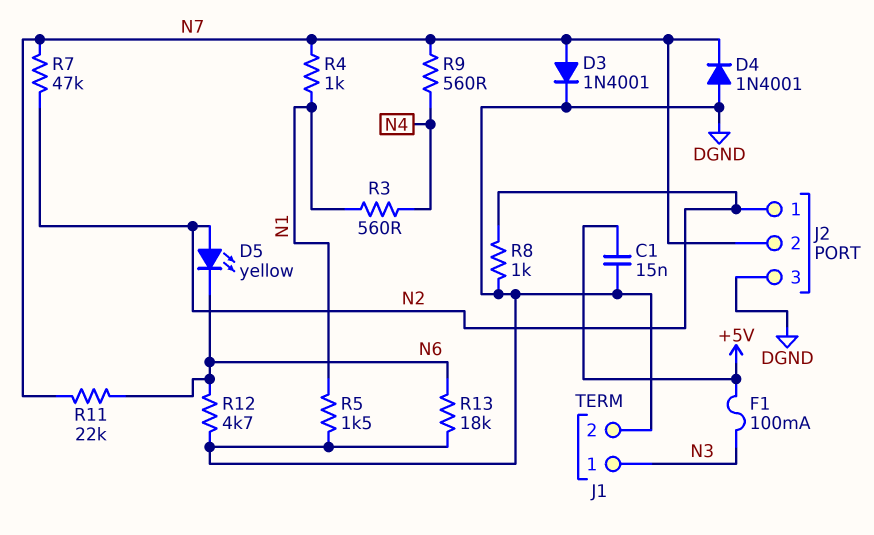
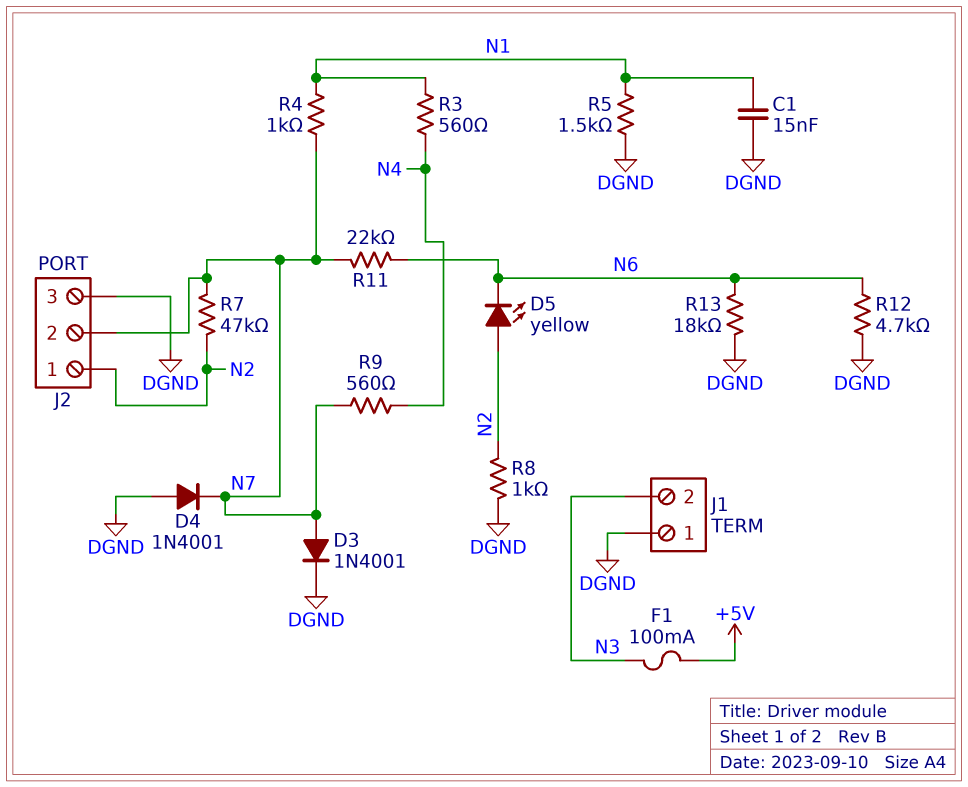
C1: 15nF (+5V, DGND) -> 15nF (DGND, N1)
J1 pin 1: N3 -> DGND
J1 pin 2: DGND -> N3

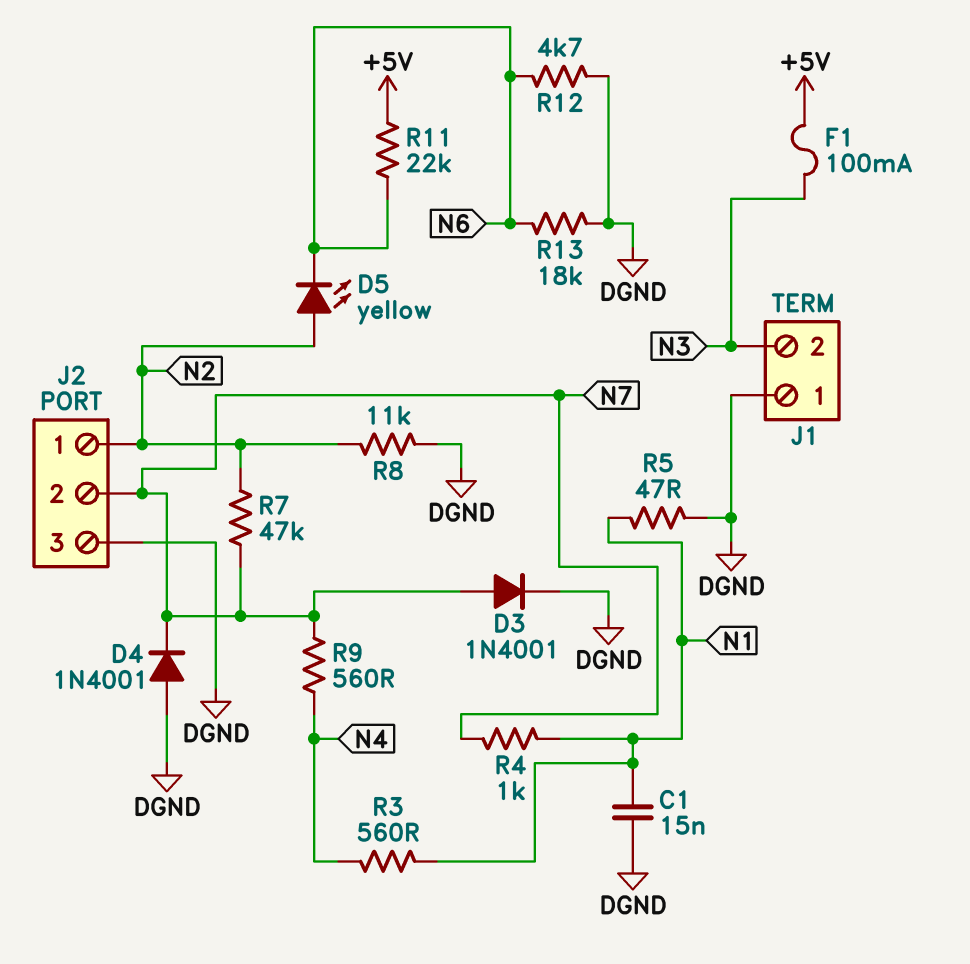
R5: 1.5k (DGND, N1) -> 47 (DGND, N1)
R8: 1k (DGND, N2) -> 11k (DGND, N2)
R11: 22k (N6, N7) -> 22k (+5V, N6)

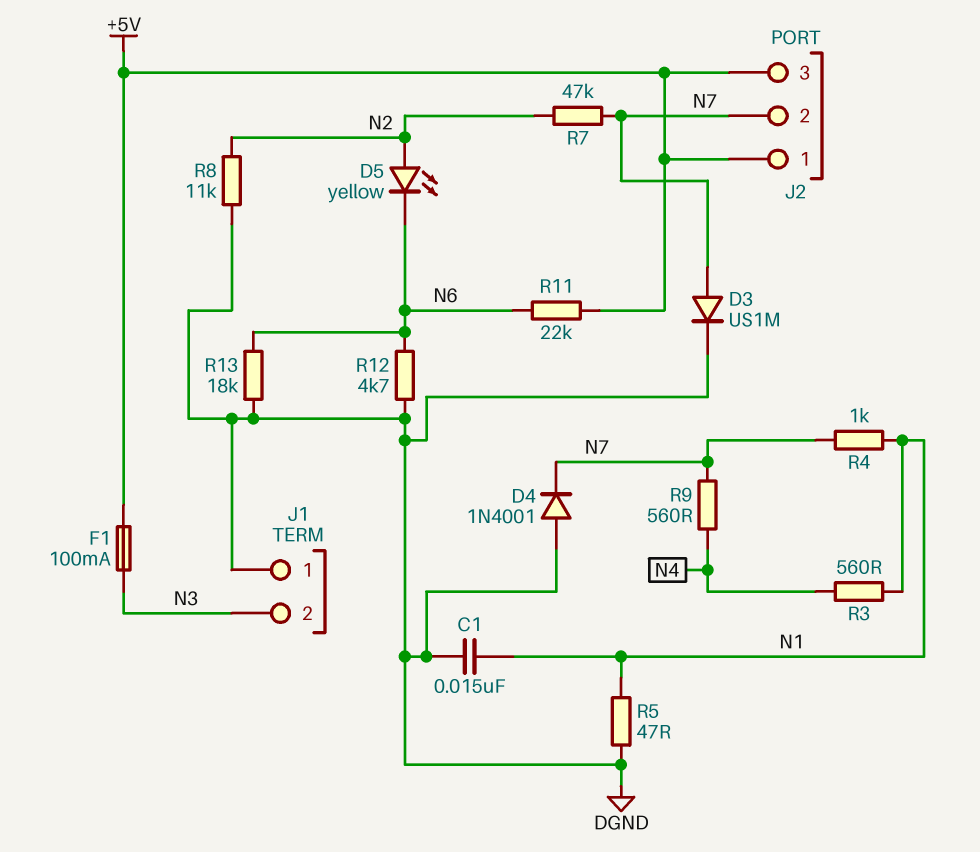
D3: diode 1N4001 (A N7, K DGND) -> diode US1M (A N7, K DGND)
J2 pin 1: N2 -> +5V
J2 pin 3: DGND -> +5V

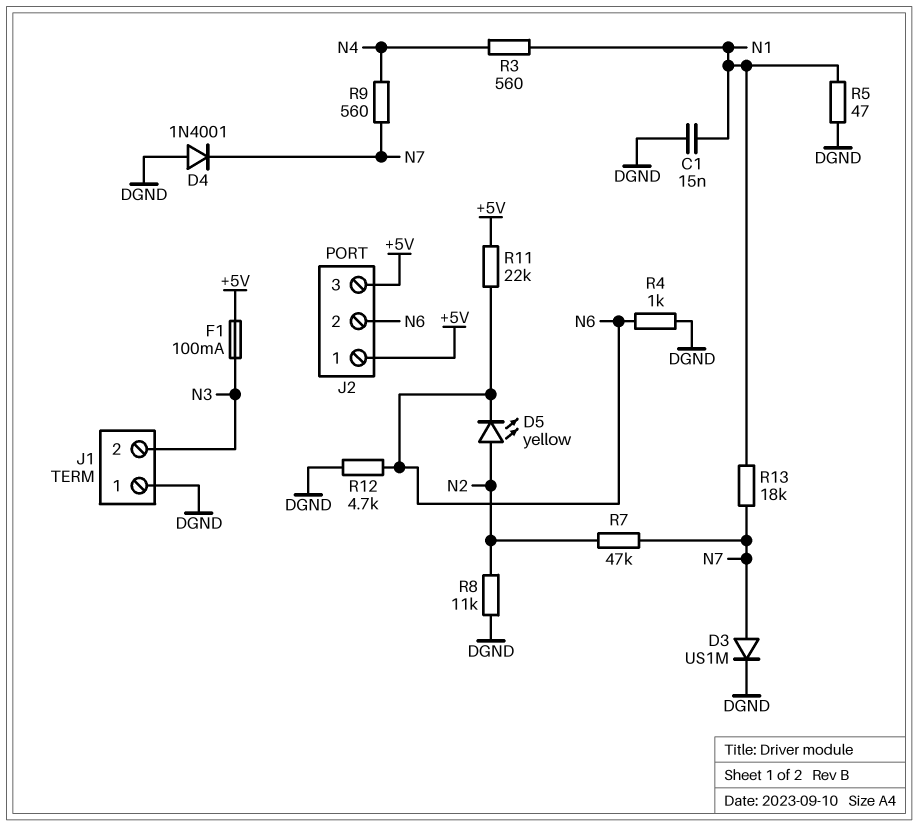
J2 pin 2: N7 -> N6
R4: 1k (N1, N7) -> 1k (DGND, N6)
R13: 18k (DGND, N6) -> 18k (N1, N7)

